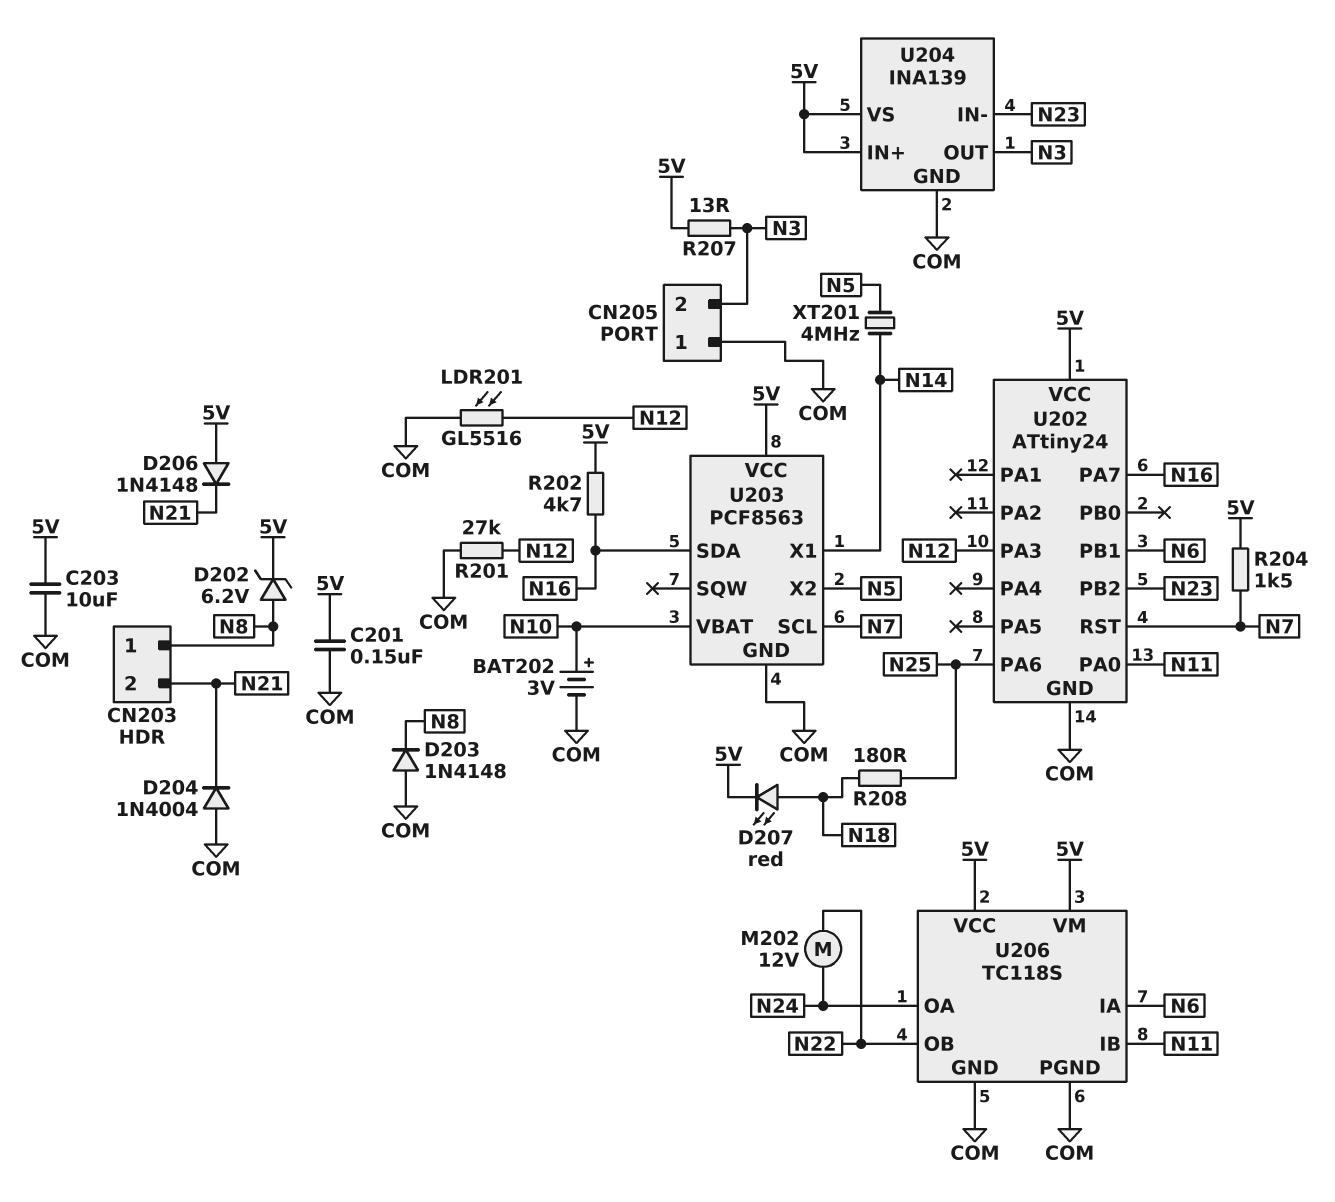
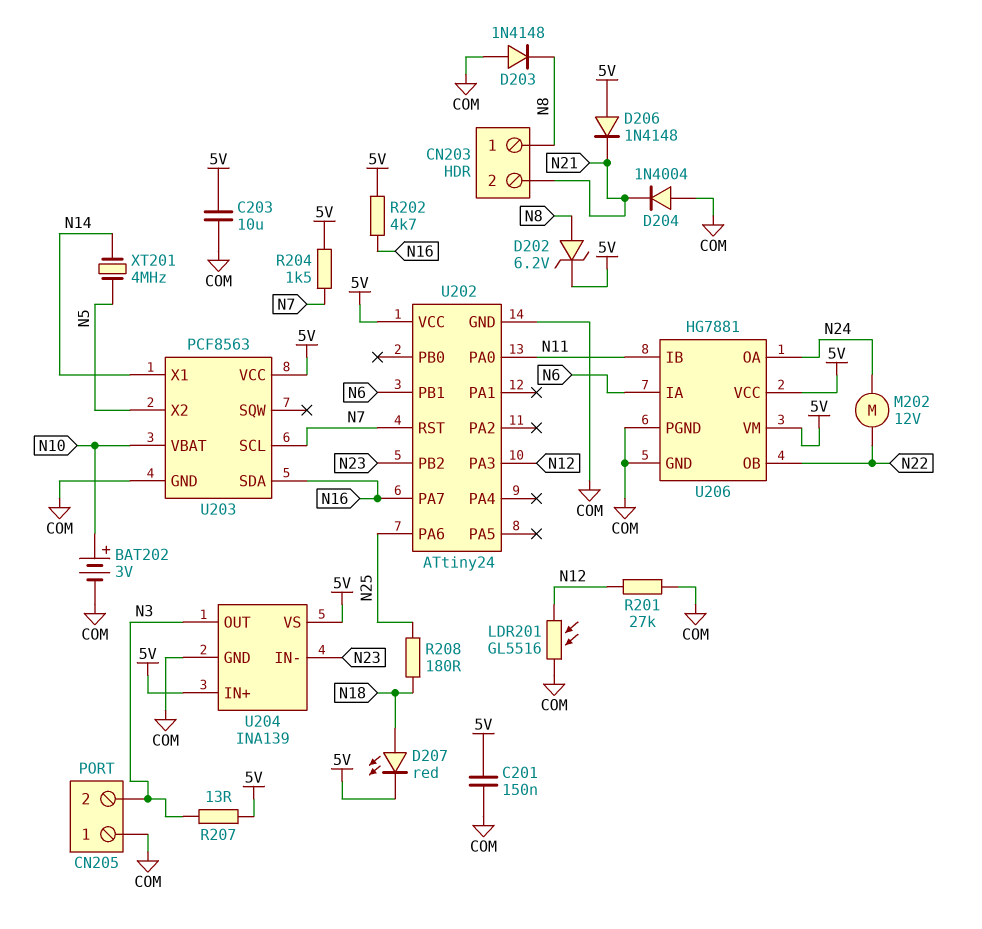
U206: TC118S -> HG7881

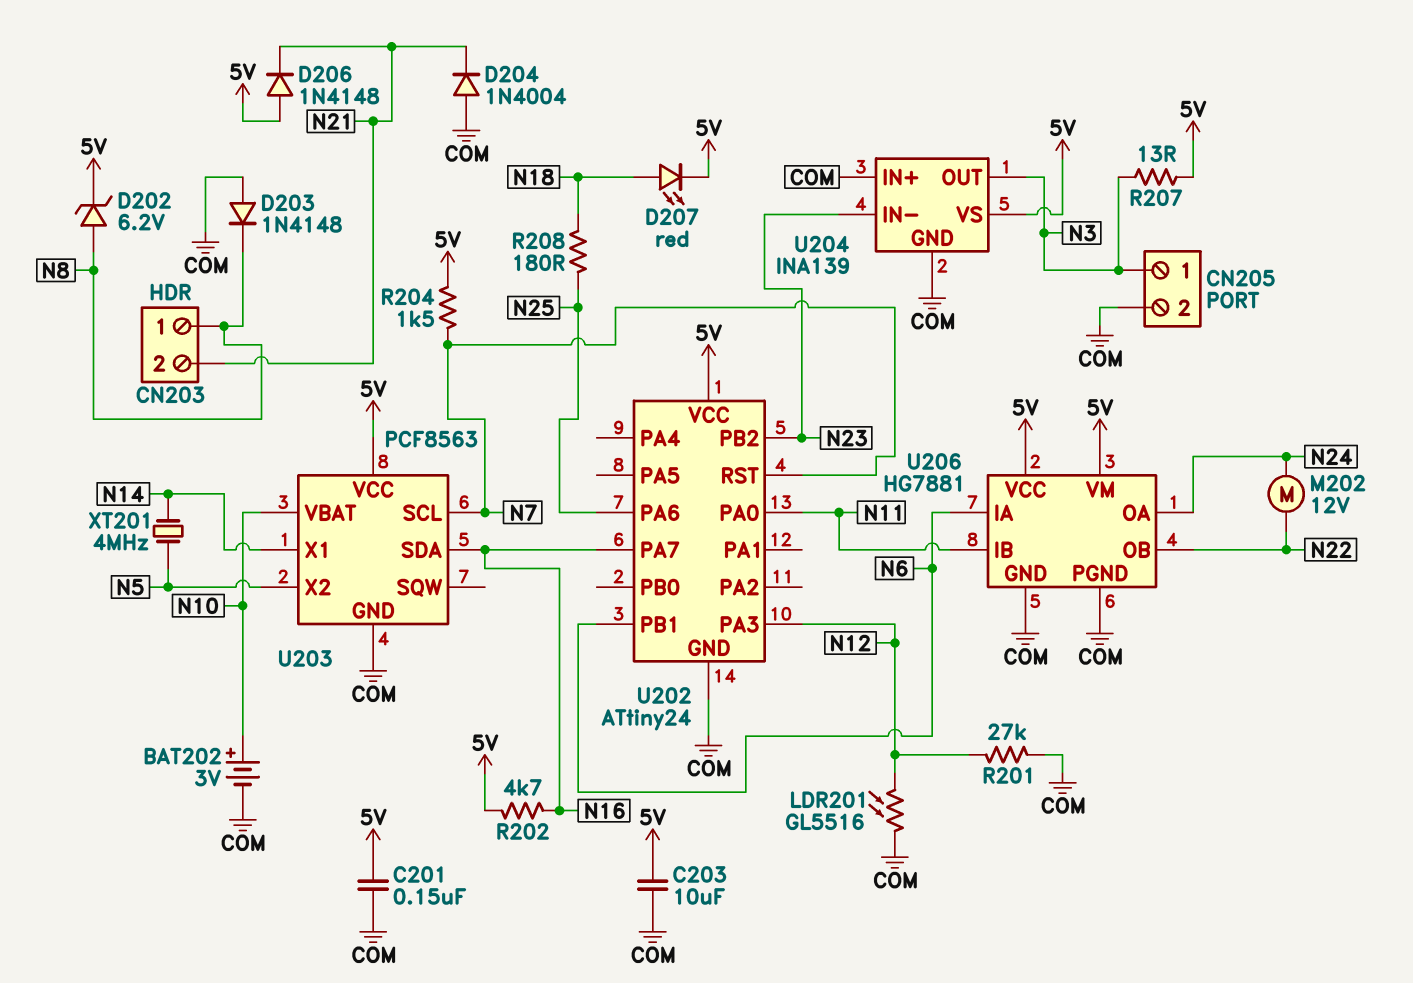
CN205 pin 1: COM -> N3
CN205 pin 2: N3 -> COM
U204 pin IN+: 5V -> COM

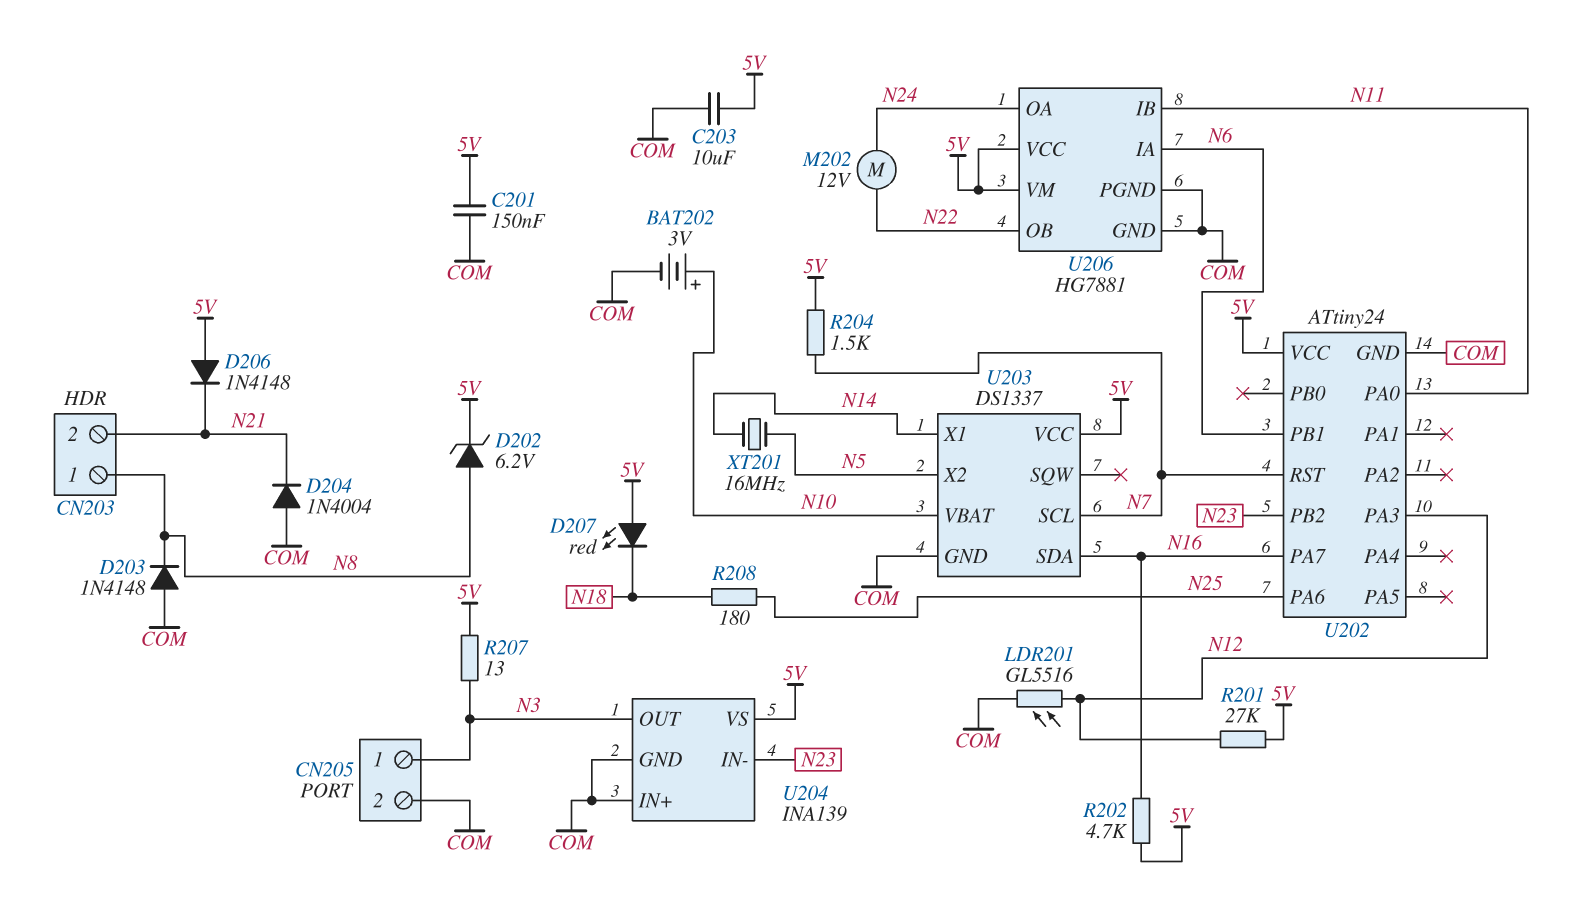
D207: LED red (A N18, K 5V) -> LED red (A 5V, K N18)
R201: 27k (COM, N12) -> 27k (5V, N12)
U203: PCF8563 -> DS1337
XT201: 4MHz (N5, N14) -> 16MHz (N5, N14)

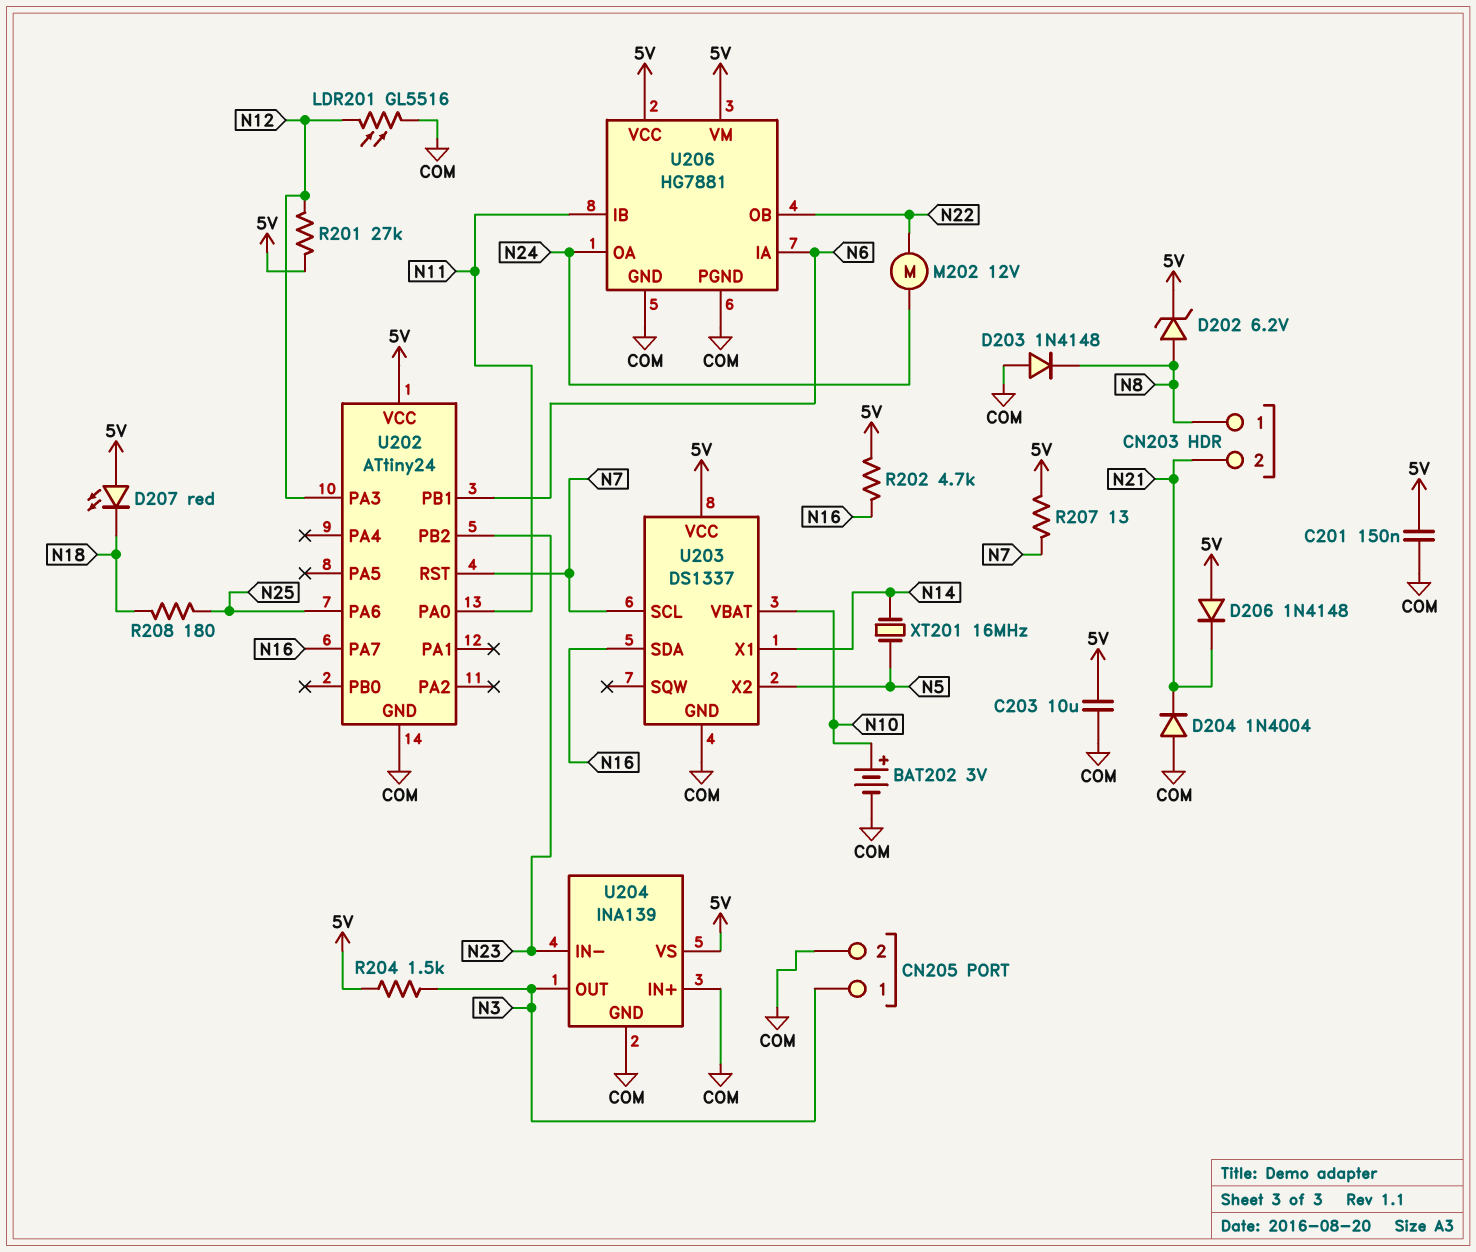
R204: 1.5k (5V, N7) -> 1.5k (5V, N3)
R207: 13 (5V, N3) -> 13 (5V, N7)

